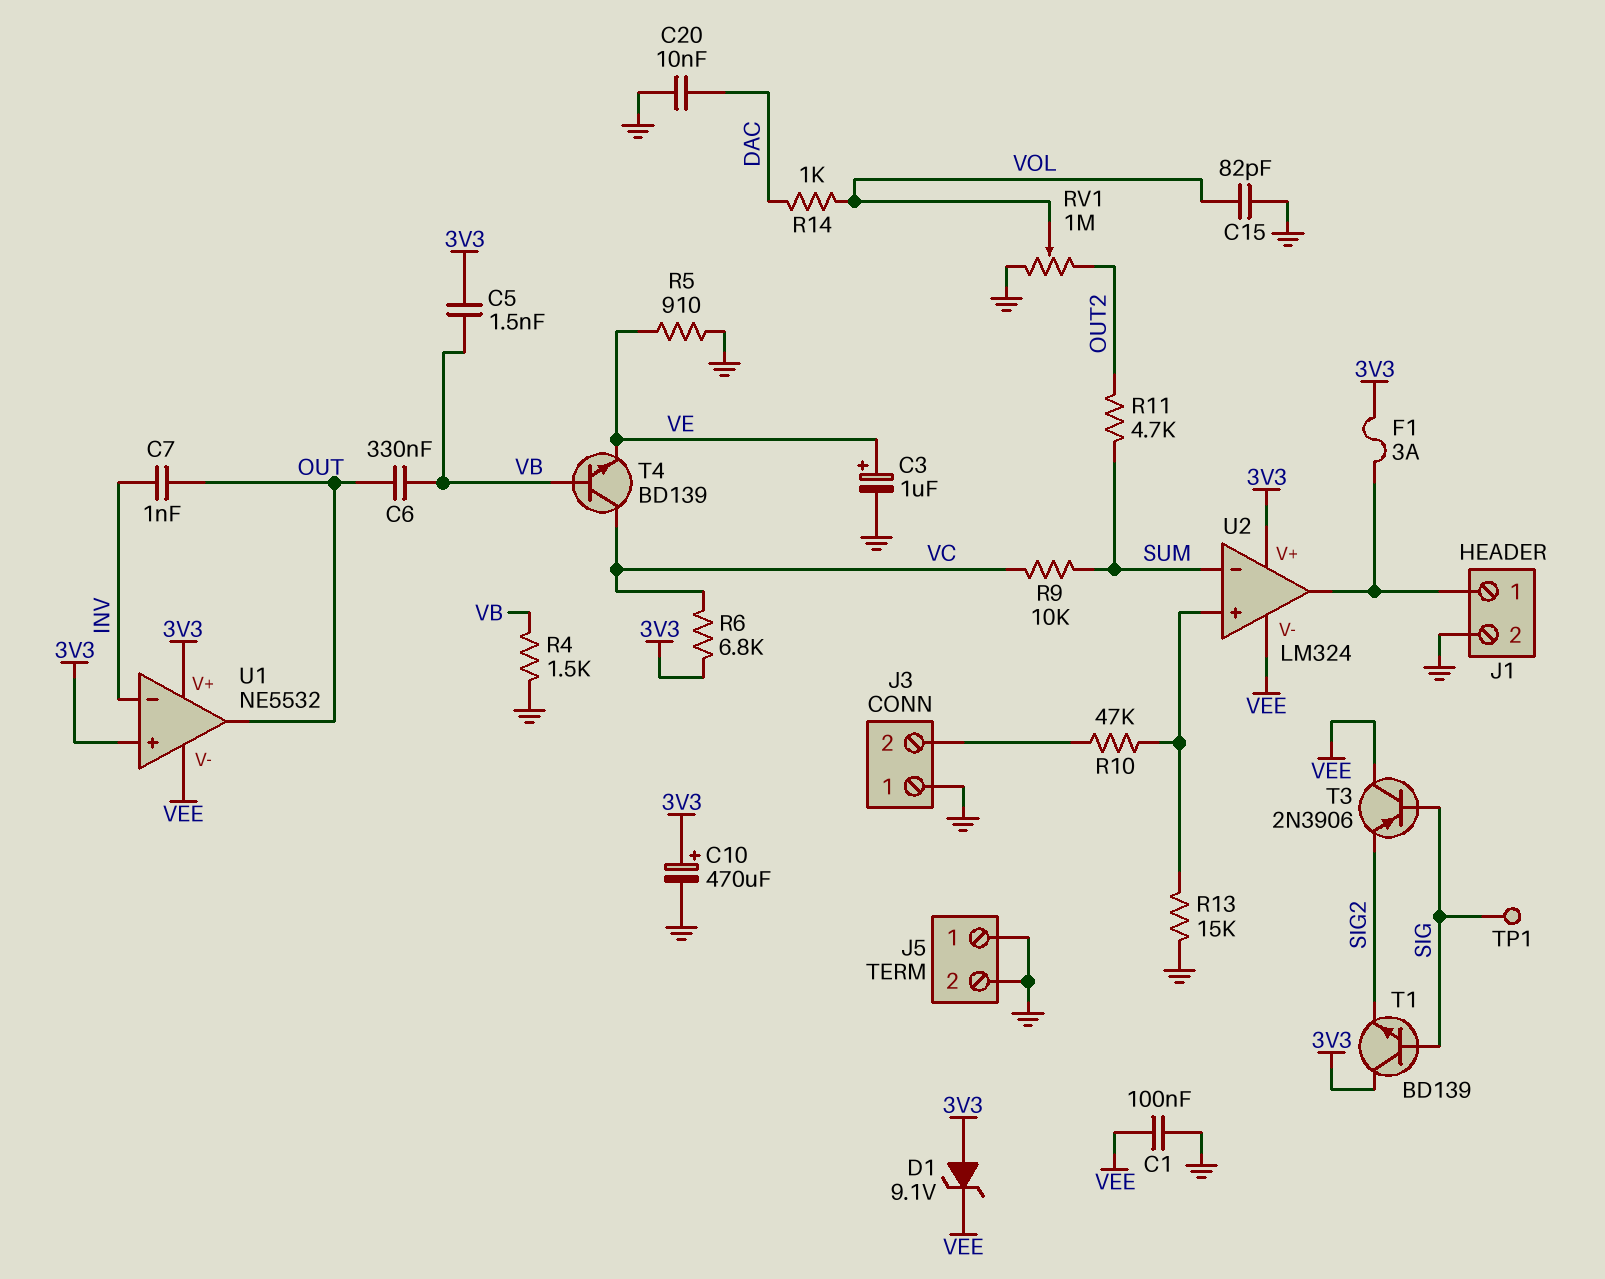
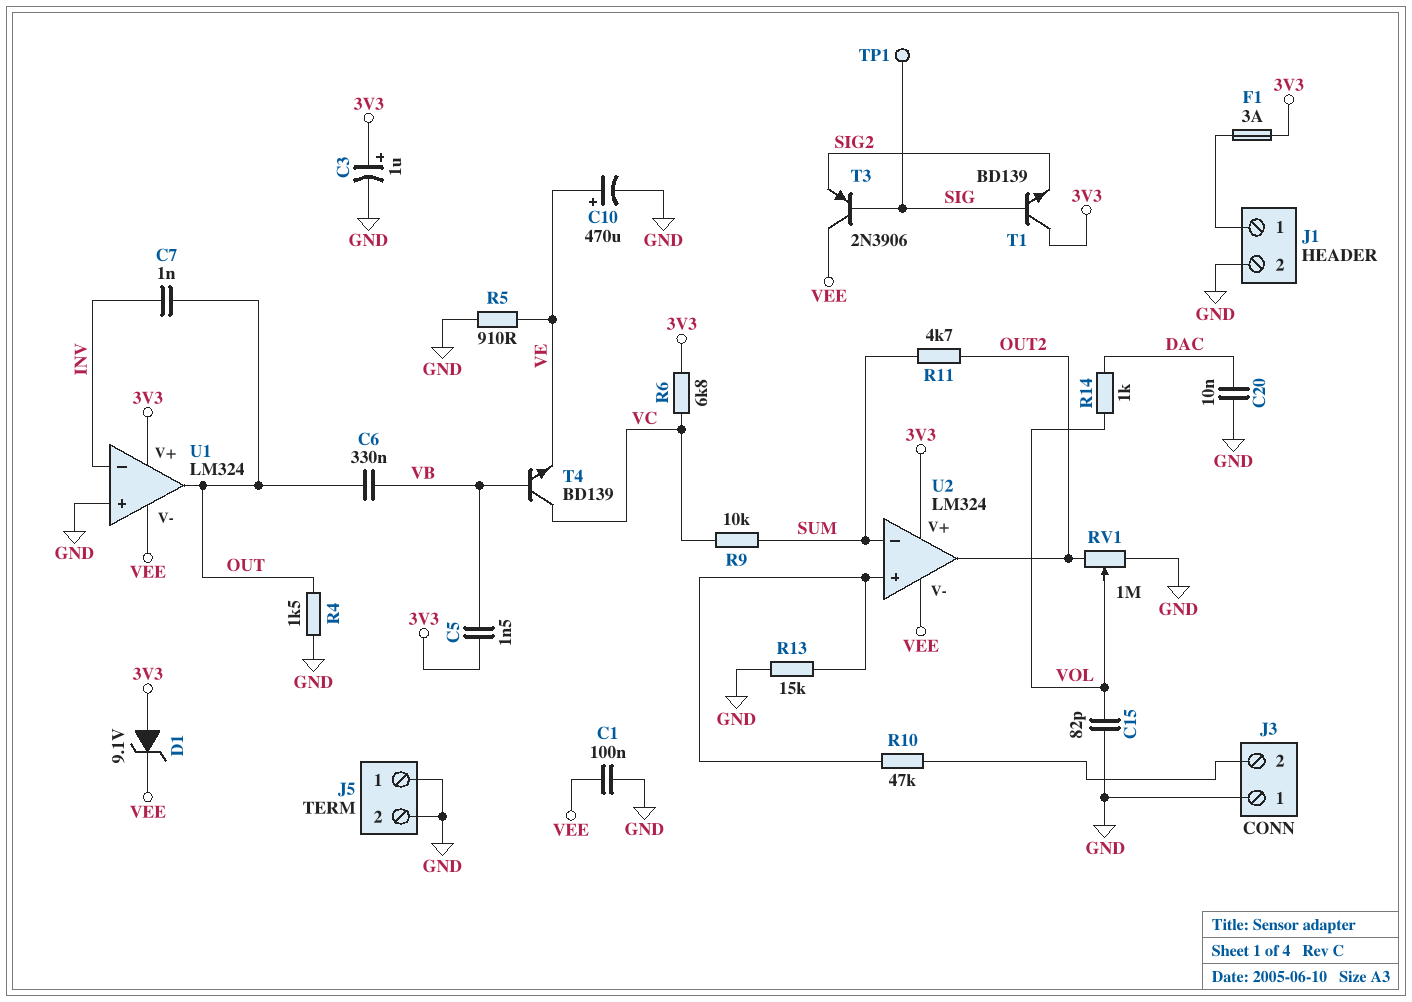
C3: 1uF (plus VE, minus GND) -> 1uF (plus 3V3, minus GND)
C10: 470uF (plus 3V3, minus GND) -> 470uF (plus VE, minus GND)
R4: 1.5k (GND, VB) -> 1.5k (GND, OUT)
U1: NE5532 -> LM324
U1 pin in+: 3V3 -> GND
U2 pin out: J1/1 -> OUT2

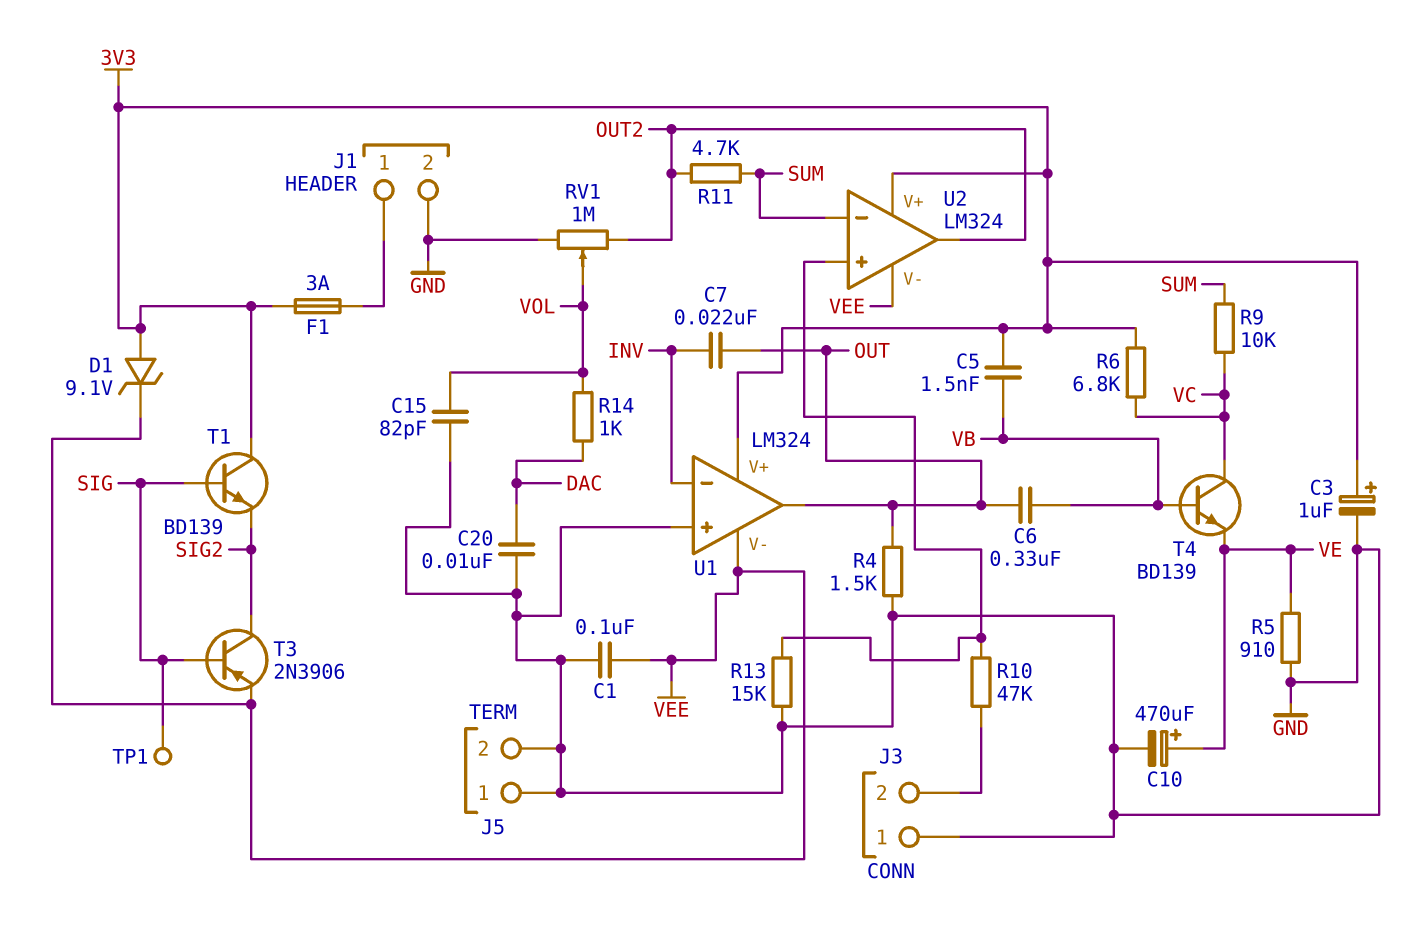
C7: 1nF (INV, OUT) -> 22nF (INV, OUT)
T3: PNP 2N3906 (B SIG, C VEE, E SIG2) -> PNP 2N3906 (B SIG, C SIG2, E VEE)

